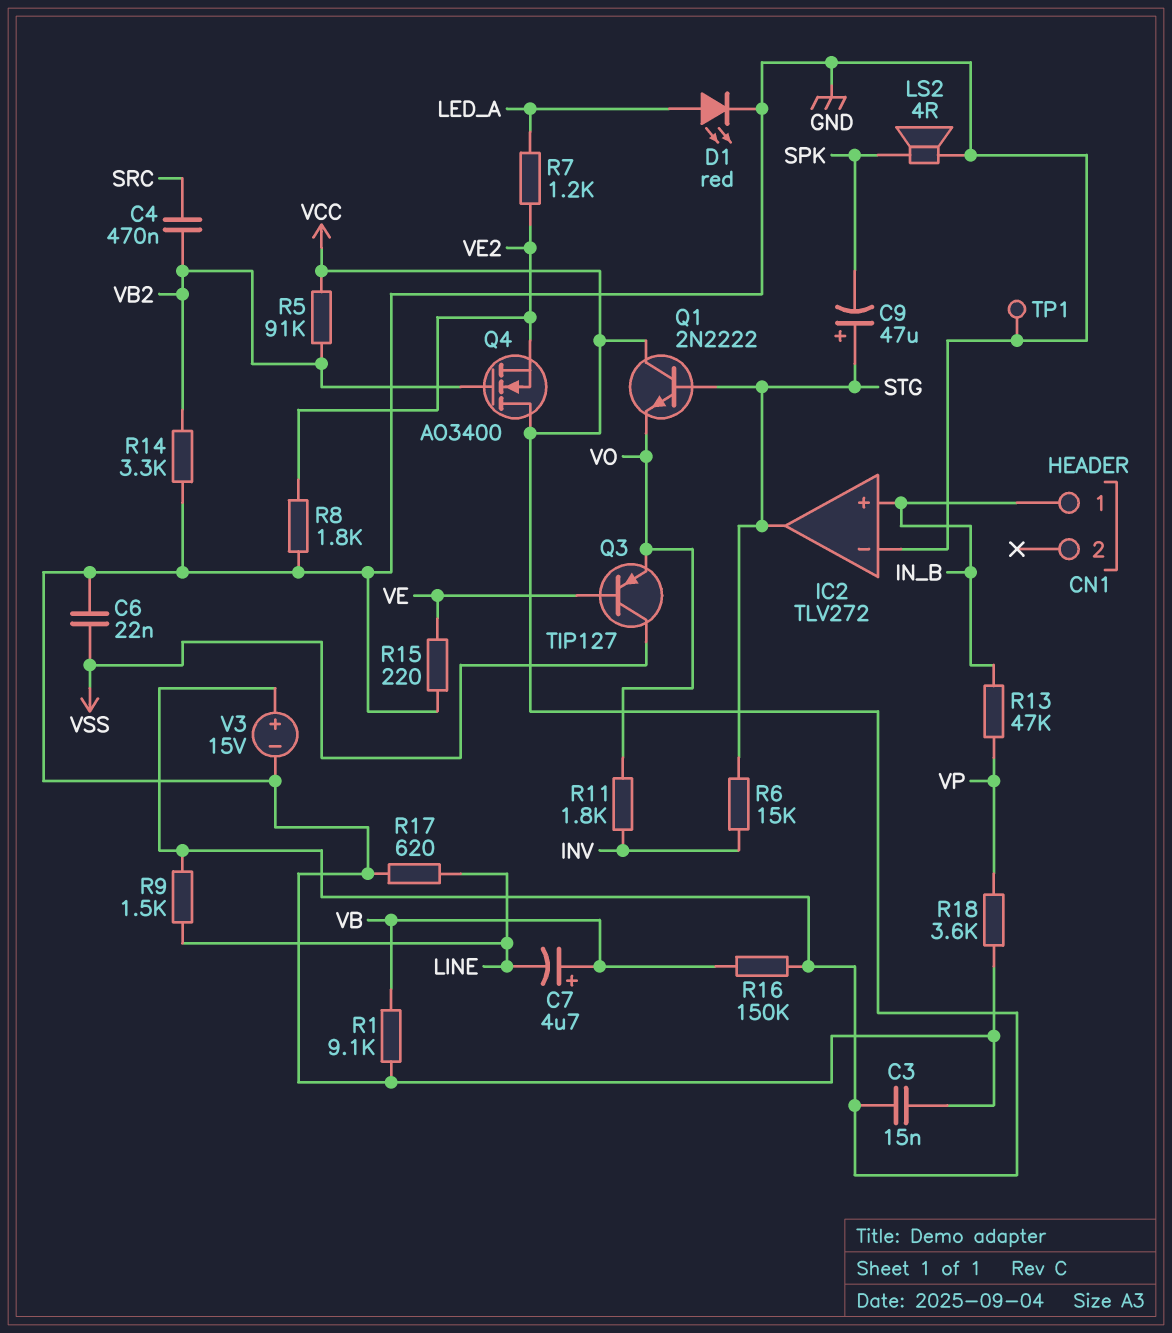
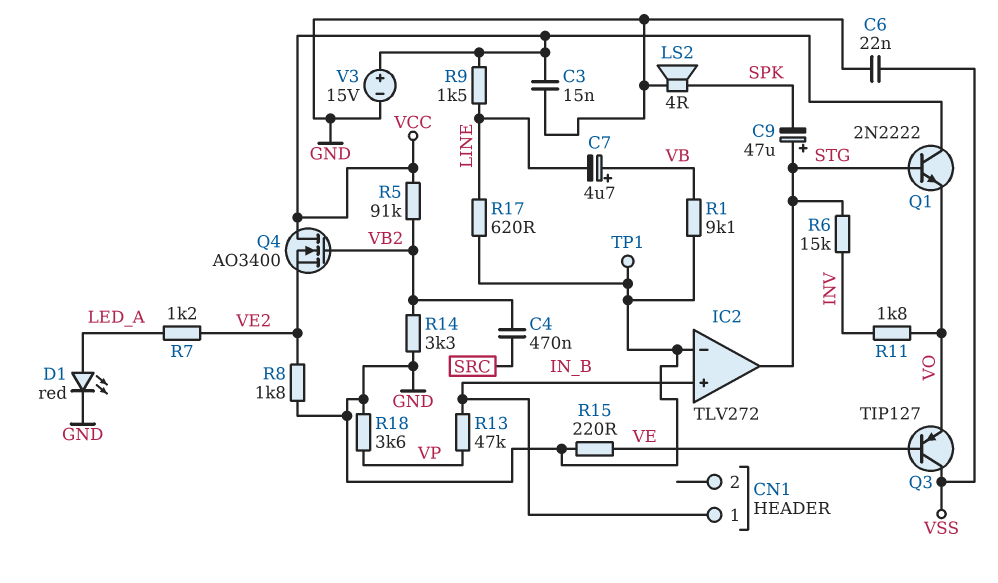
R16: 150k (VB, VCC) -> none

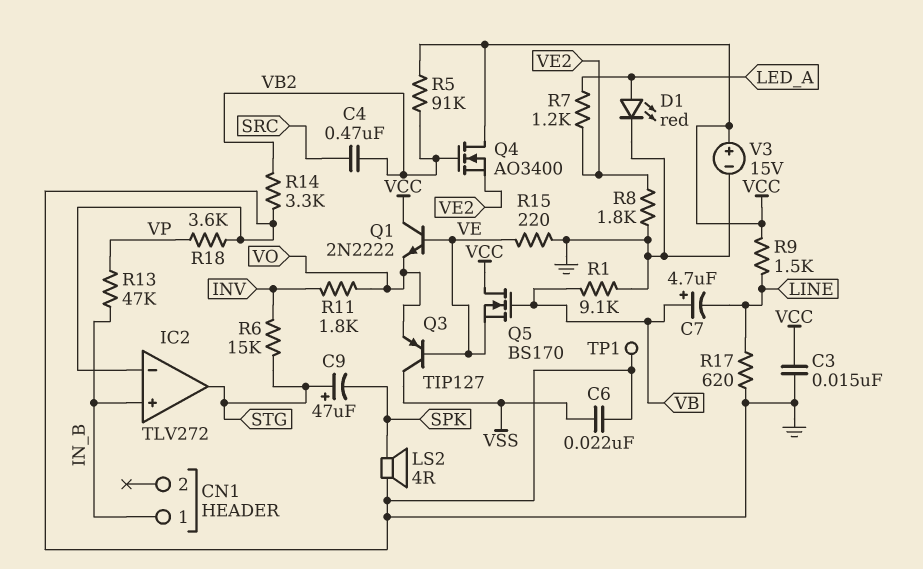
Q1: NPN 2N2222 (B STG, C VCC, E VO) -> NPN 2N2222 (B VE, C VCC, E VO)
Q5: none -> NMOS BS170 (G VB, D VCC, S VE)

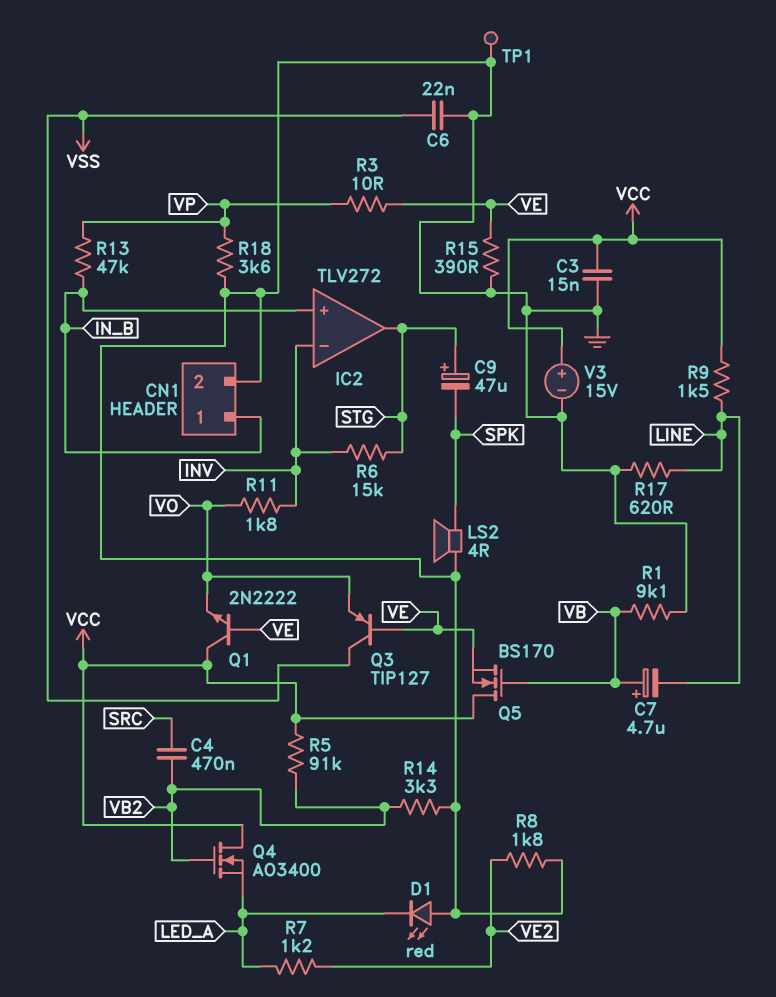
CN1 pin 2: none -> GND
D1: LED red (A LED_A, K GND) -> LED red (A GND, K LED_A)
IC2 pin in-: GND -> INV
Q4: NMOS AO3400 (G VB2, D VCC, S VE2) -> NMOS AO3400 (G VB2, D VCC, S LED_A)
R3: none -> 10 (VE, VP)
R15: 220 (GND, VE) -> 390 (GND, VE)

